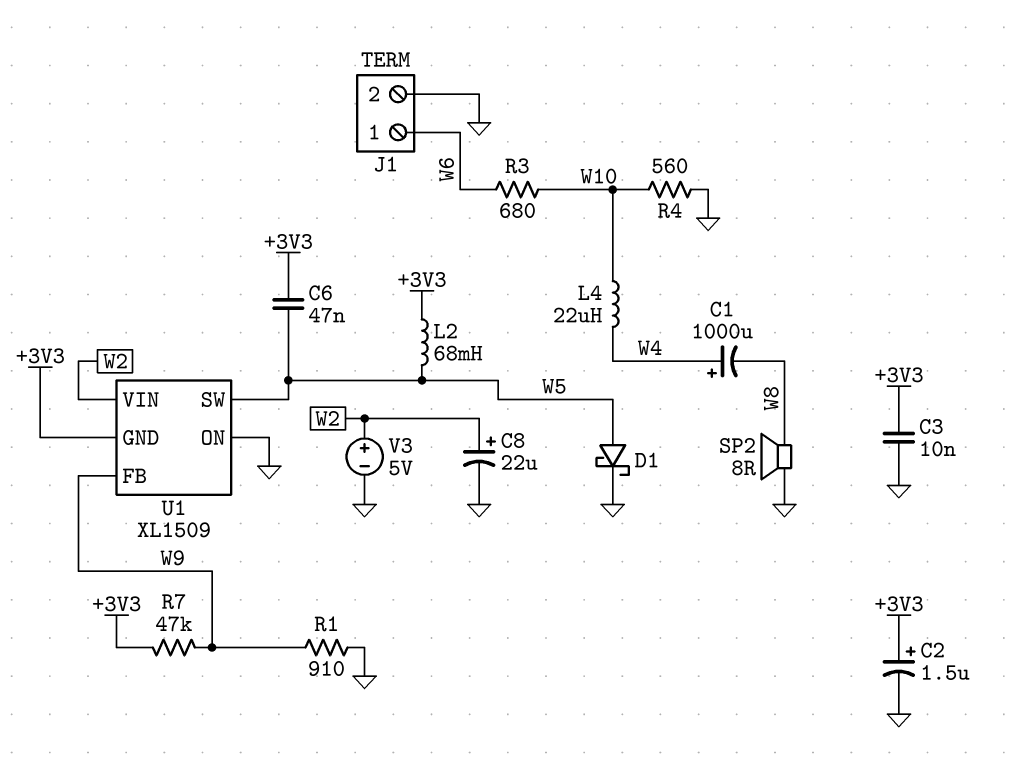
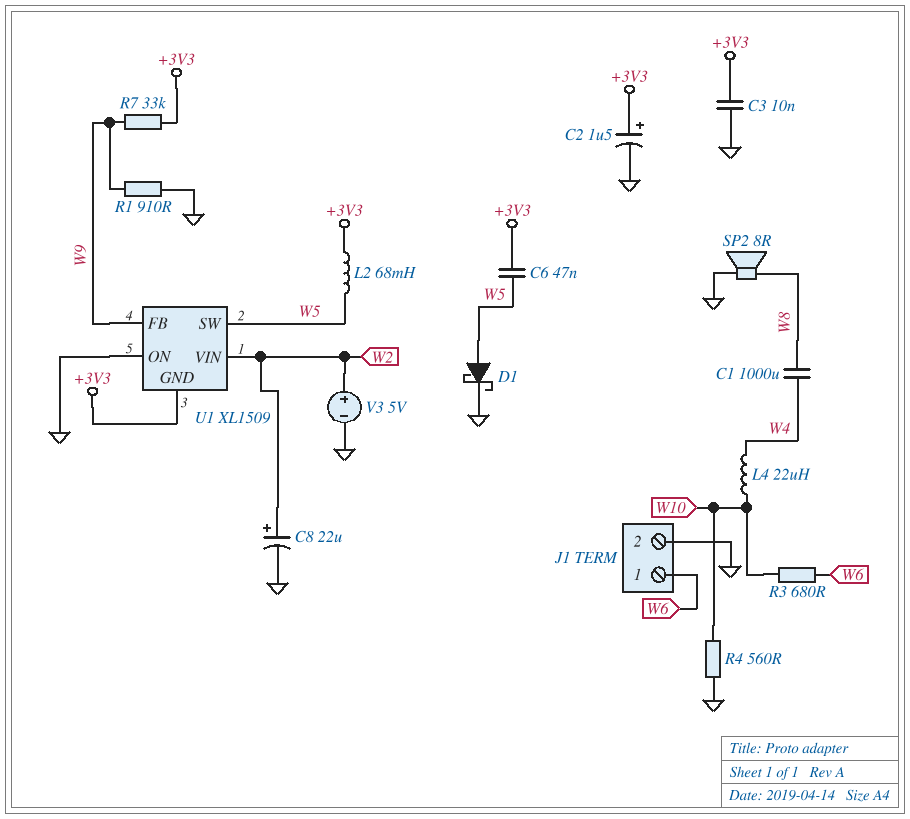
C1: 1000uF (plus W4, minus W8) -> 1000uF (W4, W8)
R7: 47k (+3V3, W9) -> 33k (+3V3, W9)

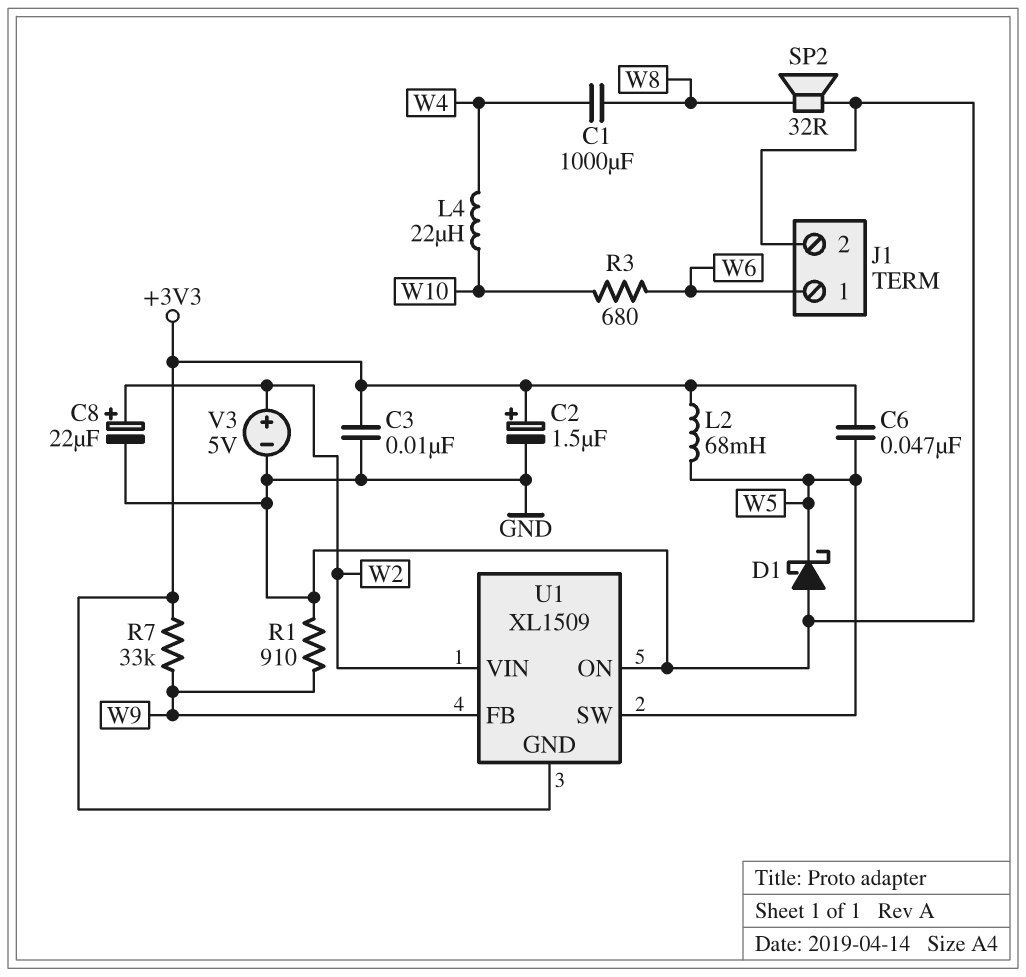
D1: schottky (A W5, K GND) -> schottky (A GND, K W5)
R4: 560 (GND, W10) -> none
SP2: speaker 8R (GND, W8) -> speaker 32R (GND, W8)

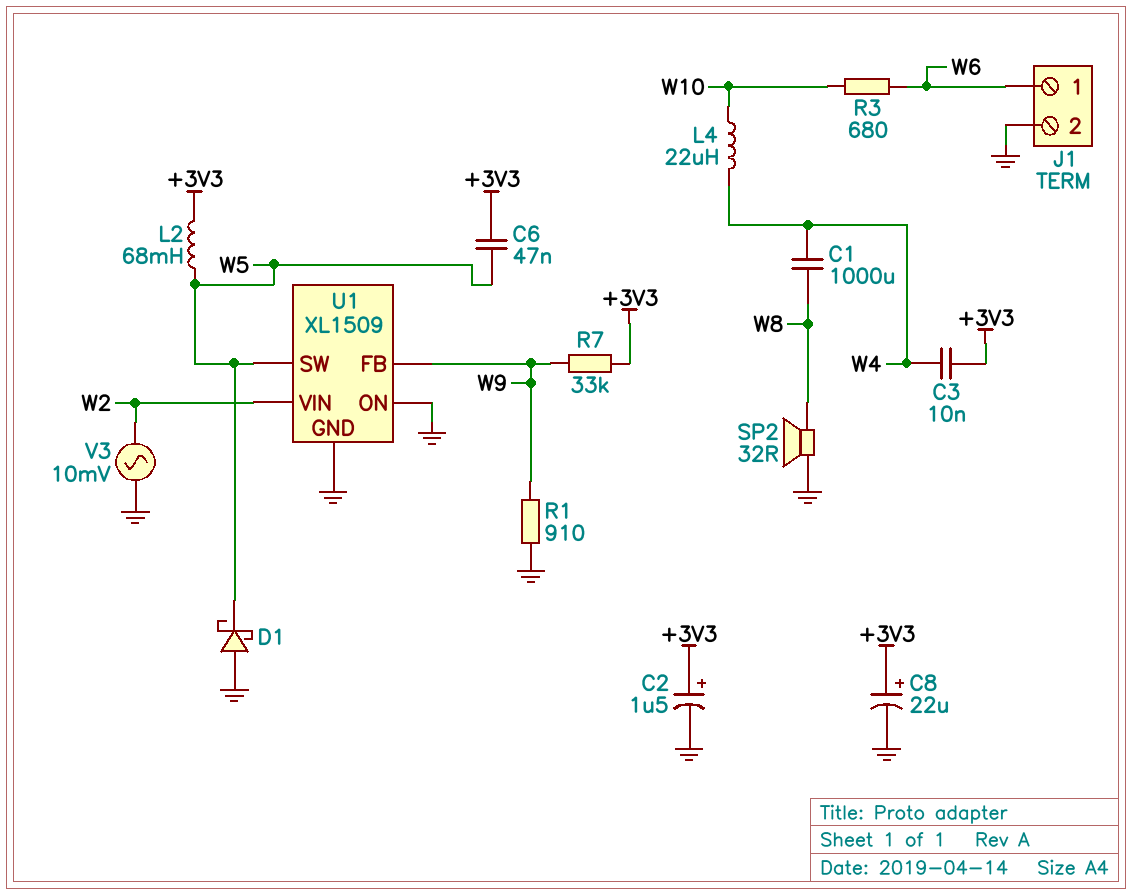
C3: 10nF (+3V3, GND) -> 10nF (+3V3, W4)
C8: 22uF (plus W2, minus GND) -> 22uF (plus +3V3, minus GND)
U1 pin GND: +3V3 -> GND
V3: 5V (plus W2, minus GND) -> AC 10mV (GND, W2)

